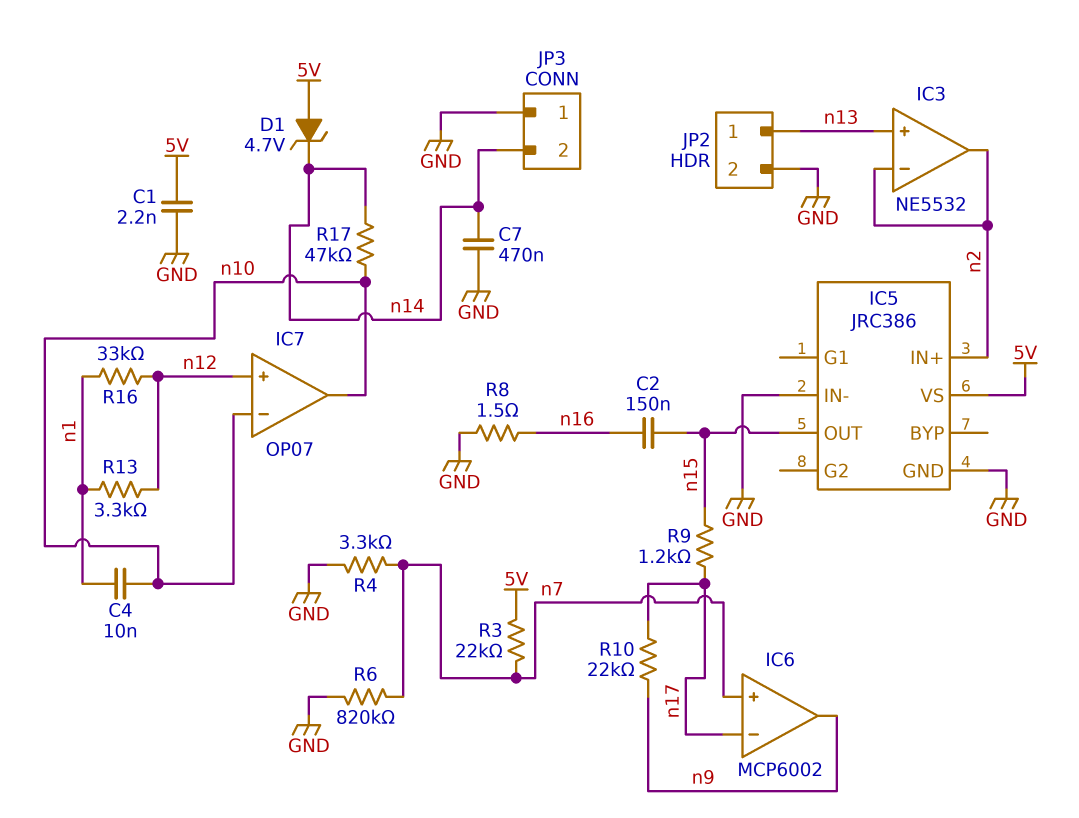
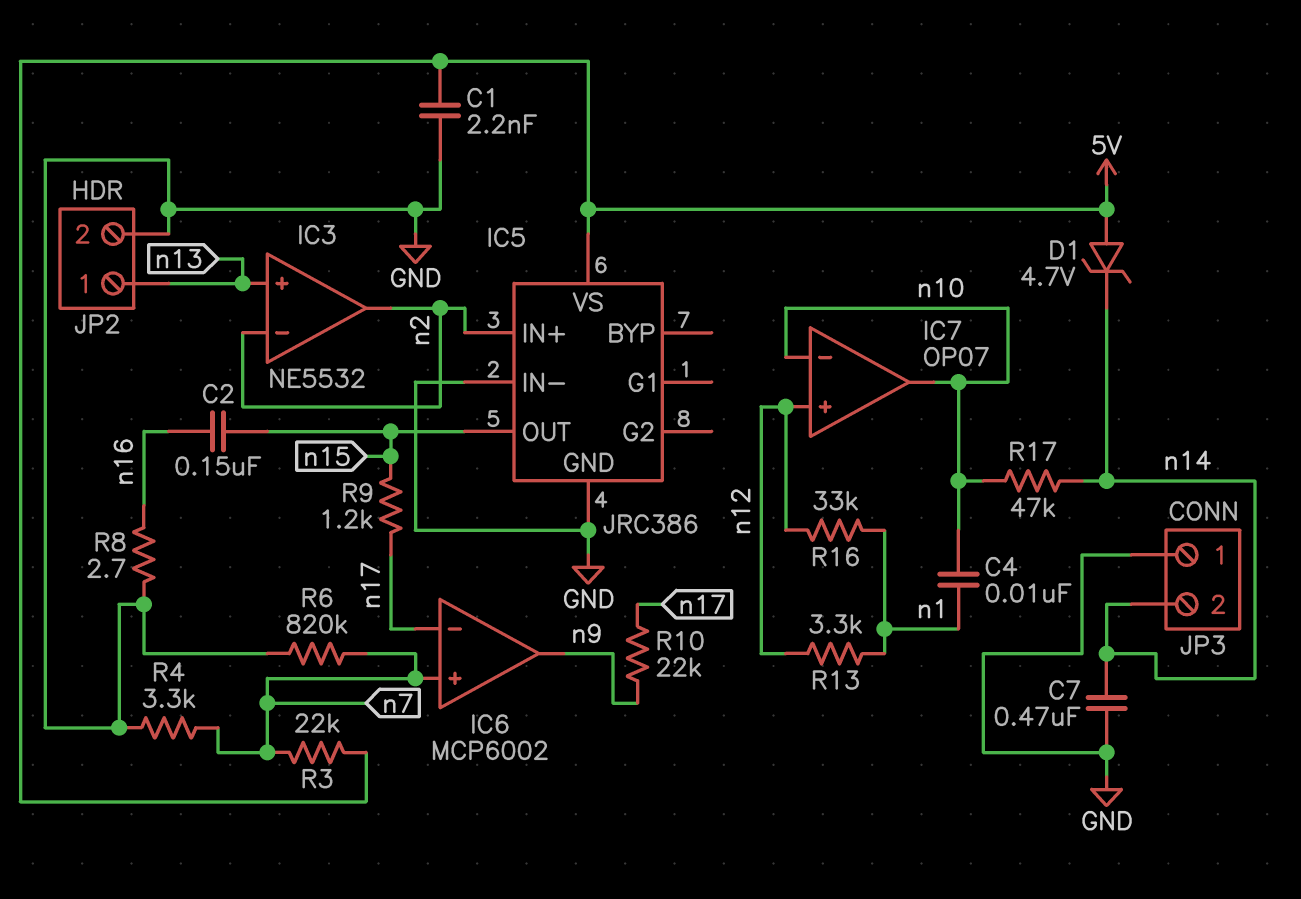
R8: 1.5 (GND, n16) -> 2.7 (GND, n16)

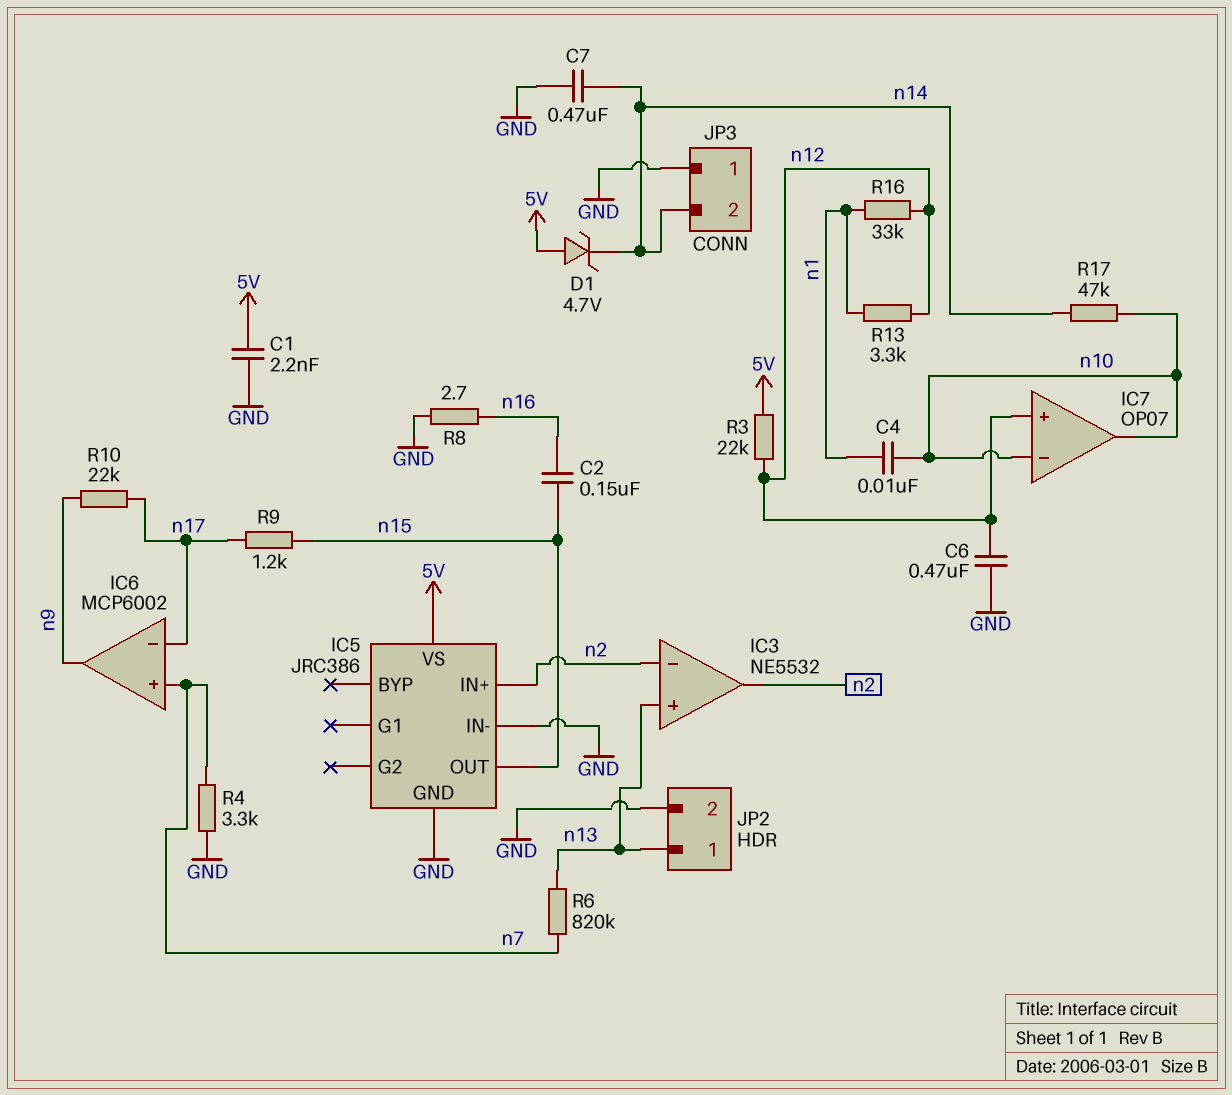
C6: none -> 470nF (GND, n12)
R3: 22k (5V, n7) -> 22k (5V, n12)
R6: 820k (GND, n7) -> 820k (n7, n13)

